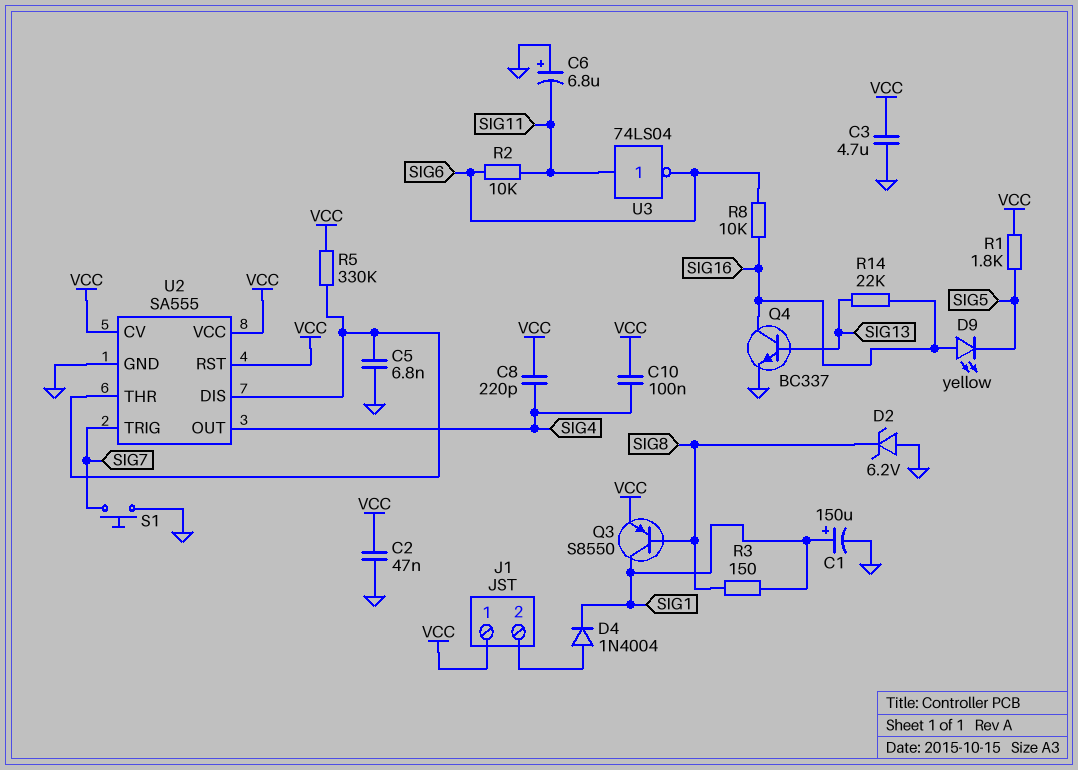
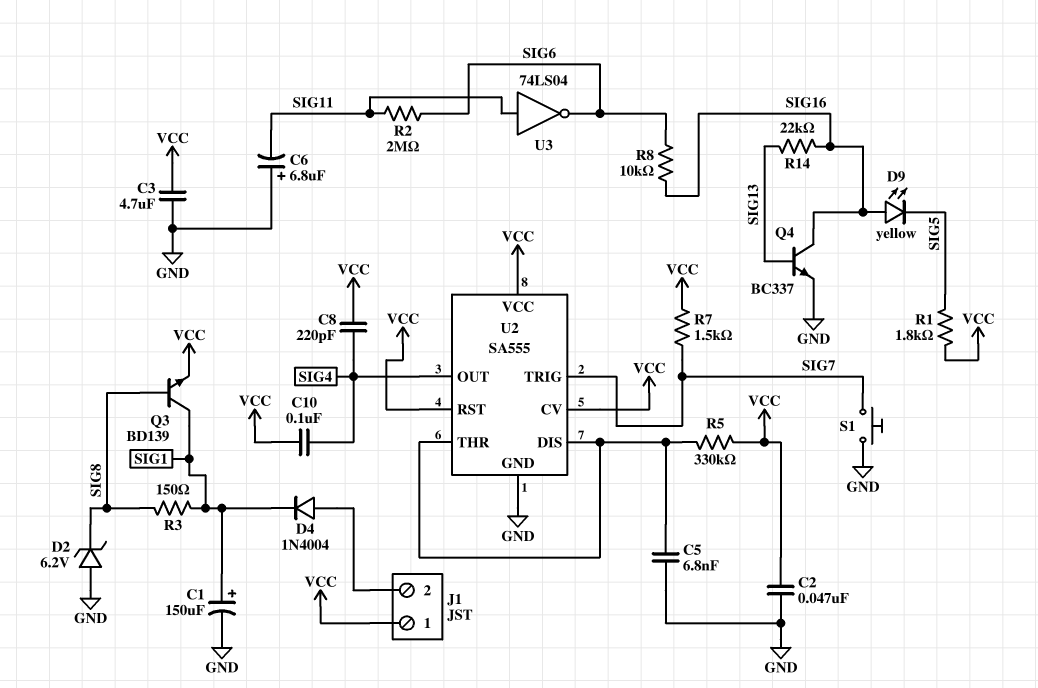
Q3: PNP S8550 (B SIG8, C SIG1, E VCC) -> NPN BD139 (B SIG8, C SIG1, E VCC)
R2: 10k (SIG6, SIG11) -> 2M (SIG6, SIG11)
R7: none -> 1.5k (SIG7, VCC)

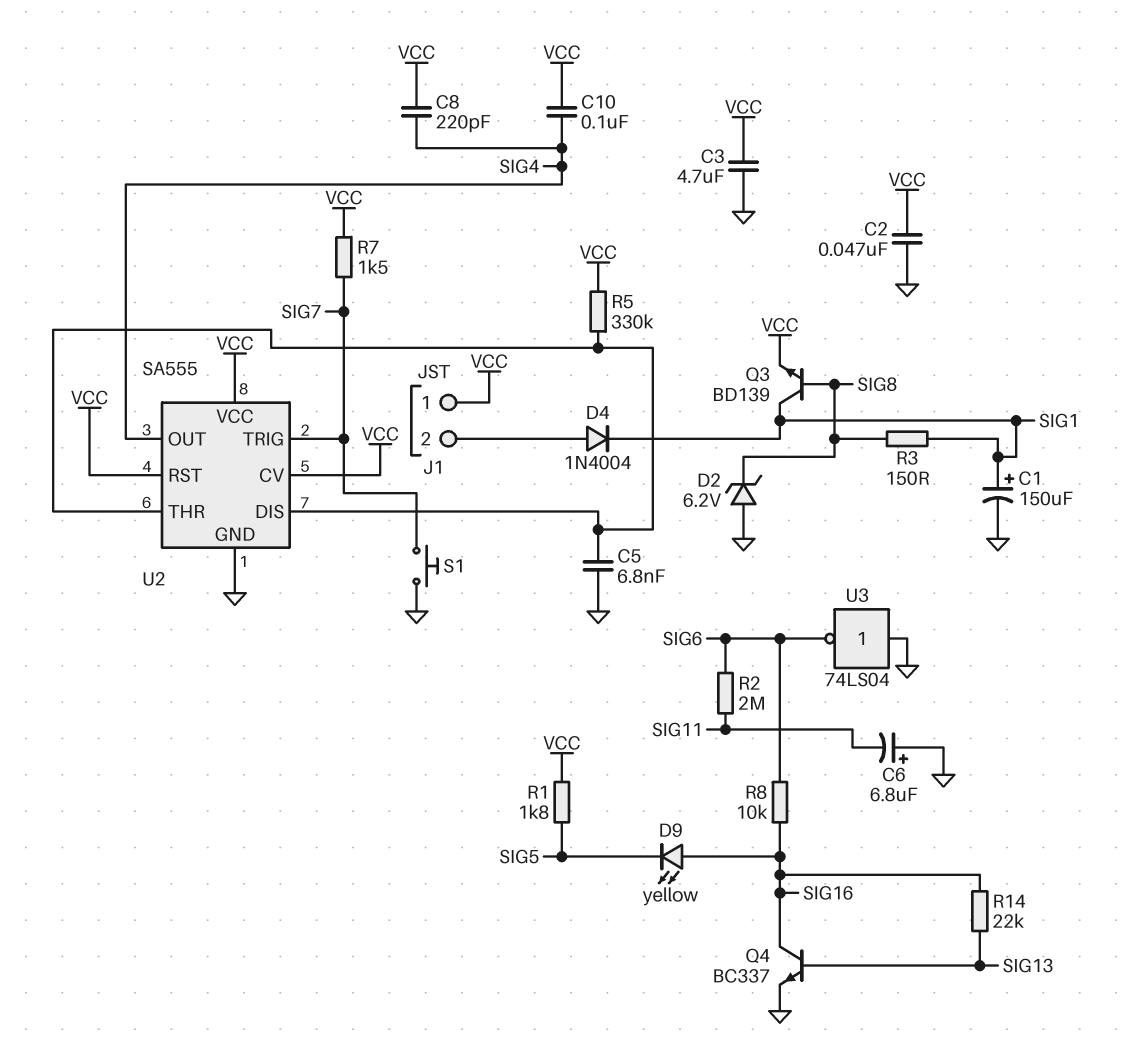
U3: NOT 74LS04 (in SIG11, out SIG6) -> NOT 74LS04 (in GND, out SIG6)

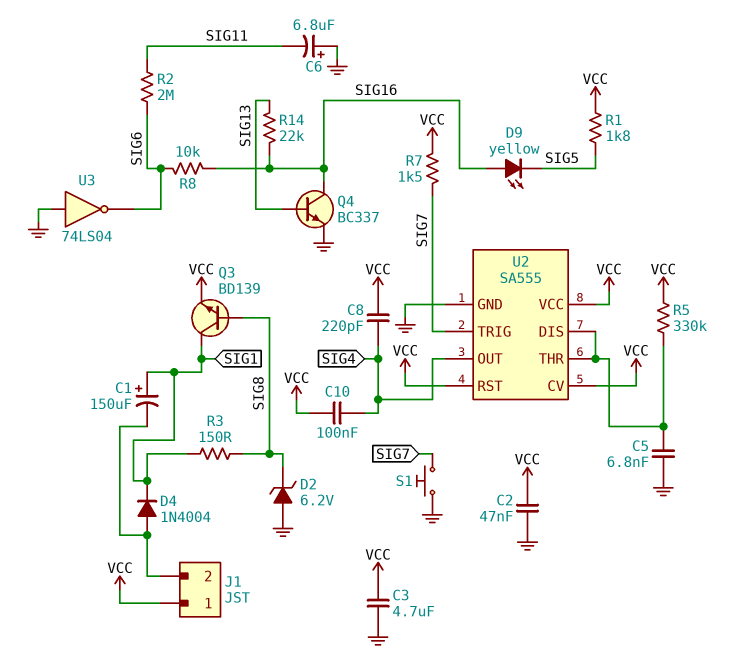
C1: 150uF (plus SIG1, minus GND) -> 150uF (plus SIG1, minus J1/2)

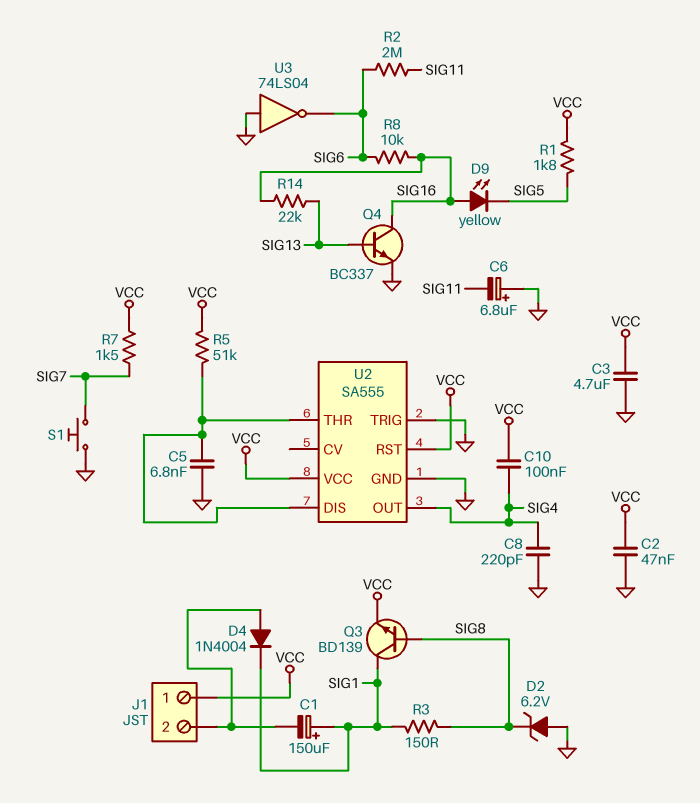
C8: 220pF (SIG4, VCC) -> 220pF (GND, SIG4)
R5: 330k (U2/DIS, VCC) -> 51k (U2/DIS, VCC)
U2 pin CV: VCC -> none
U2 pin TRIG: SIG7 -> GND

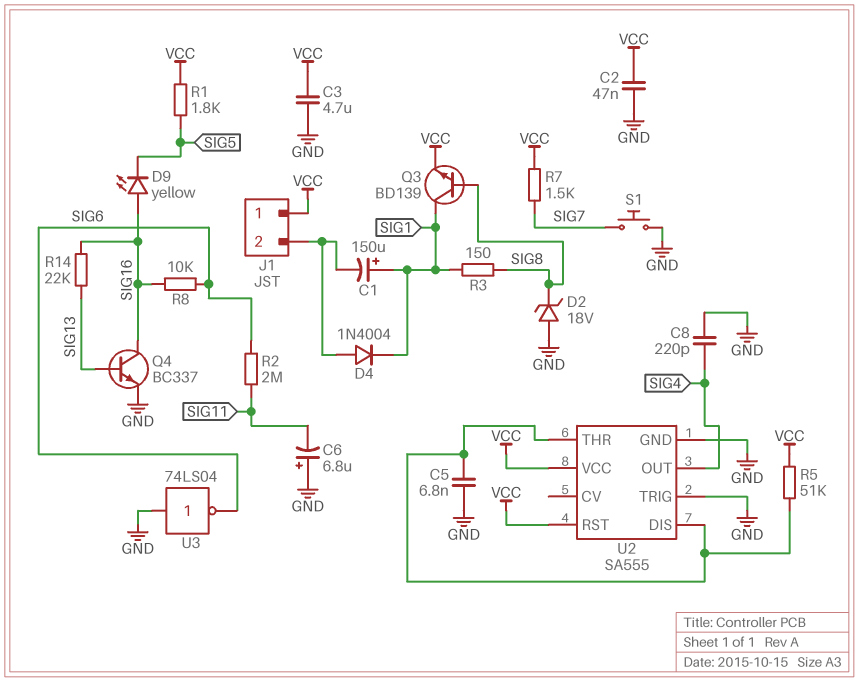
C10: 100nF (SIG4, VCC) -> none
D2: zener 6.2V (A GND, K SIG8) -> zener 18V (A GND, K SIG8)

